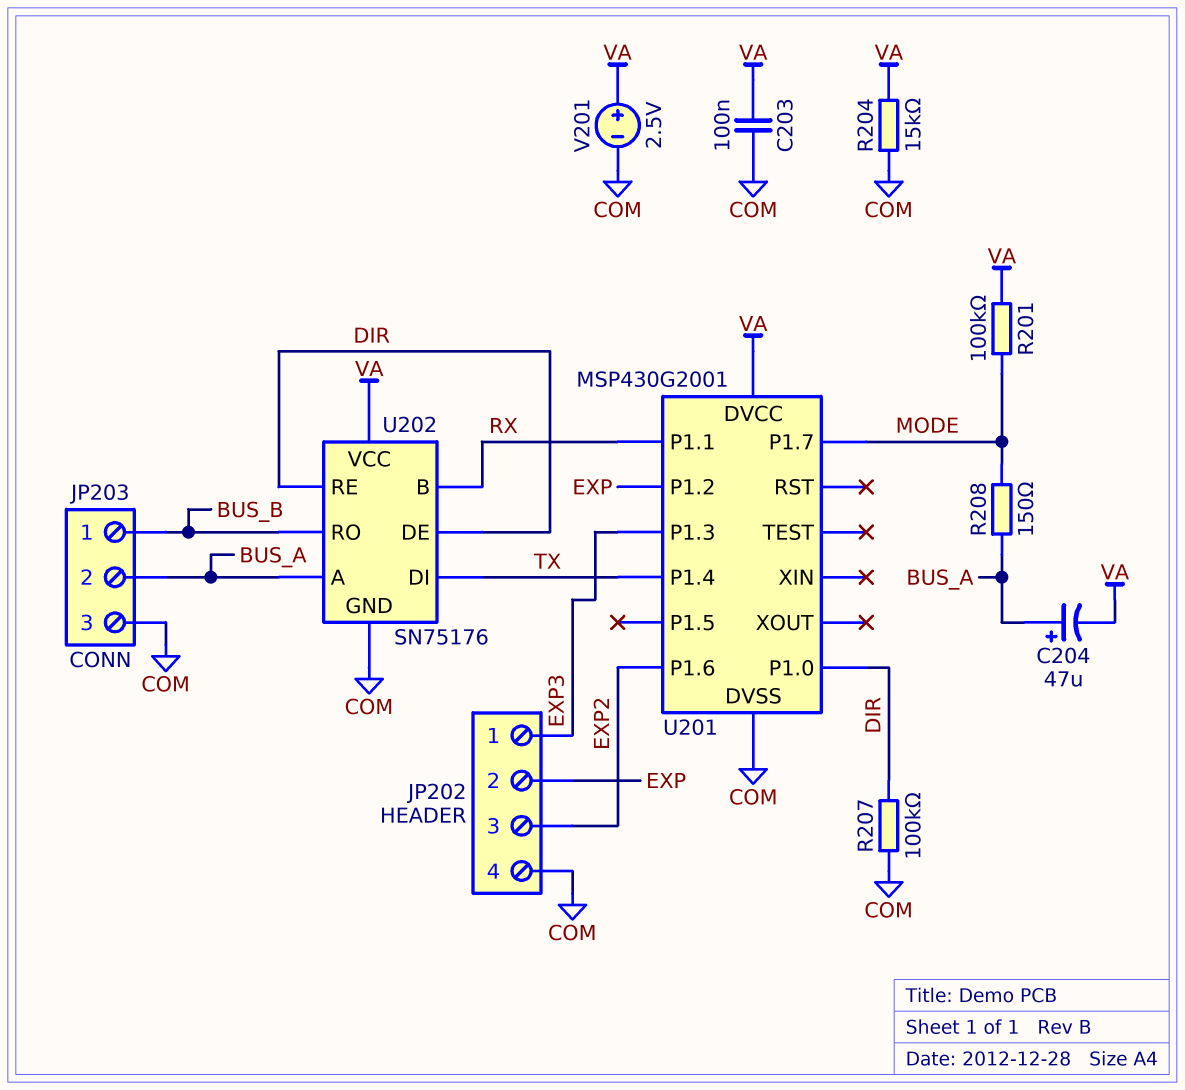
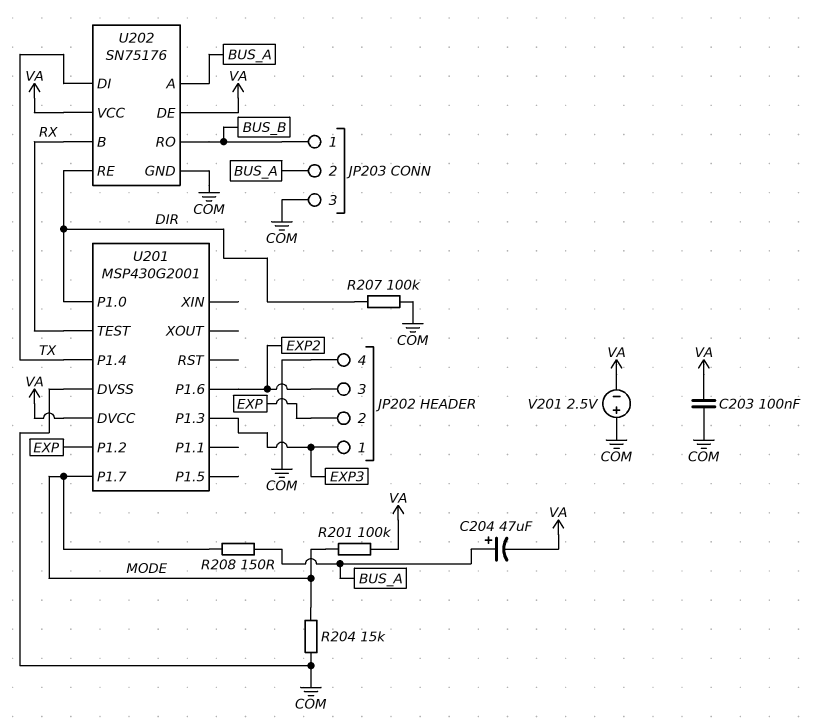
R204: 15k (COM, VA) -> 15k (COM, MODE)
U201 pin P1.1: RX -> none
U201 pin TEST: none -> RX
U202 pin DE: DIR -> VA
V201: 2.5V (plus VA, minus COM) -> 2.5V (plus COM, minus VA)

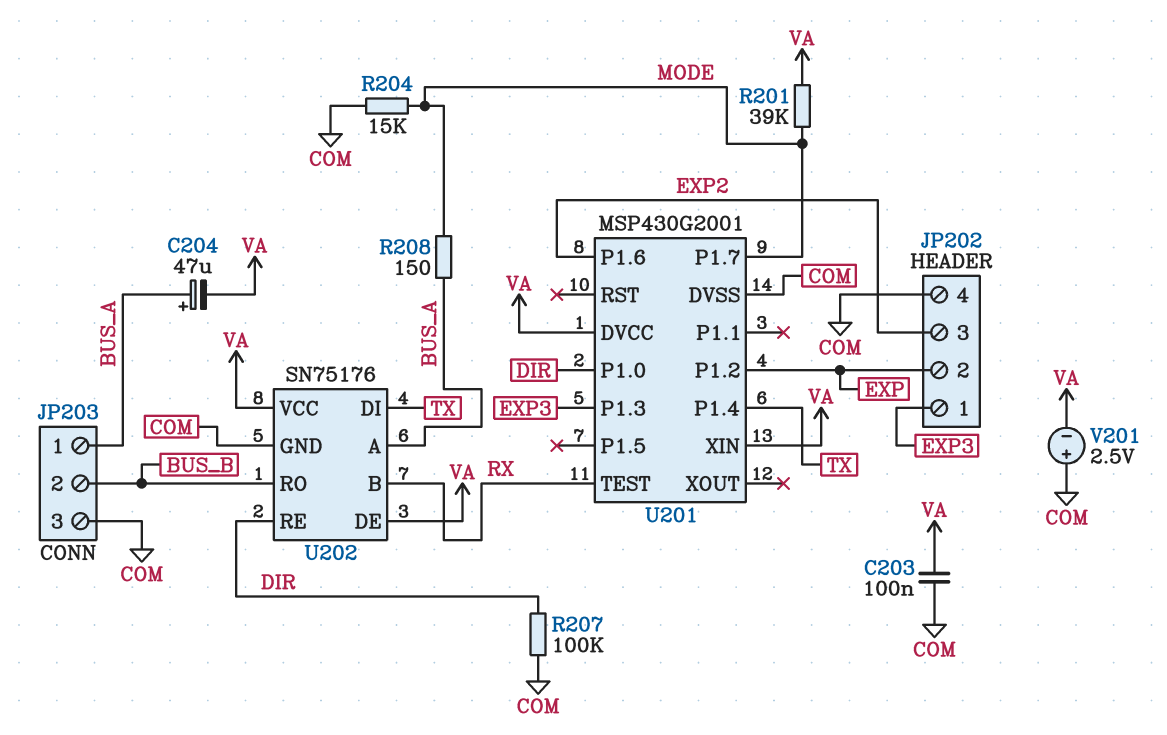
JP203 pin 1: BUS_B -> BUS_A
JP203 pin 2: BUS_A -> BUS_B
R201: 100k (MODE, VA) -> 39k (MODE, VA)
U201 pin XIN: none -> VA

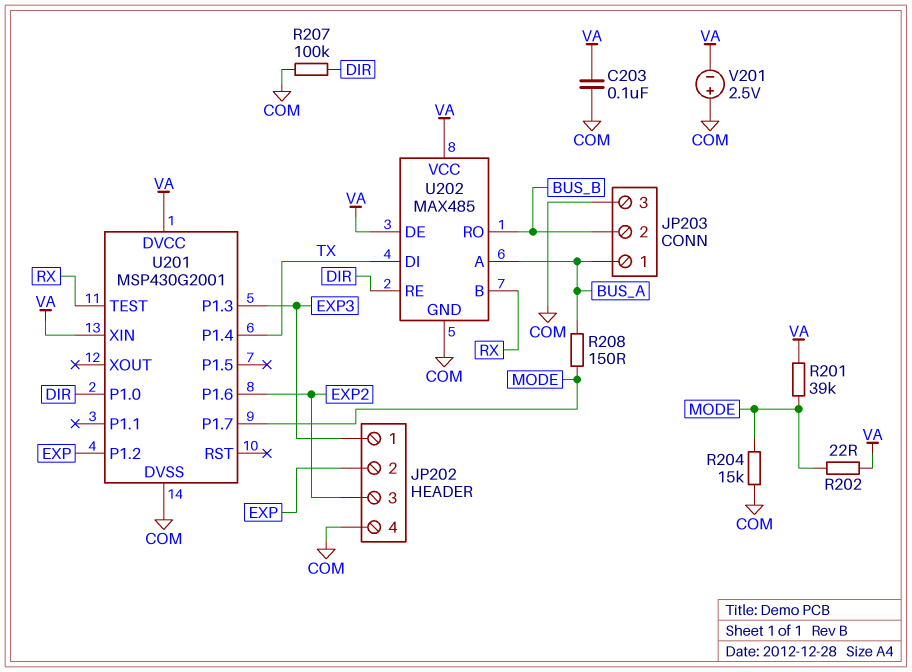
C204: 47uF (plus BUS_A, minus VA) -> none
R202: none -> 22 (MODE, VA)
U202: SN75176 -> MAX485

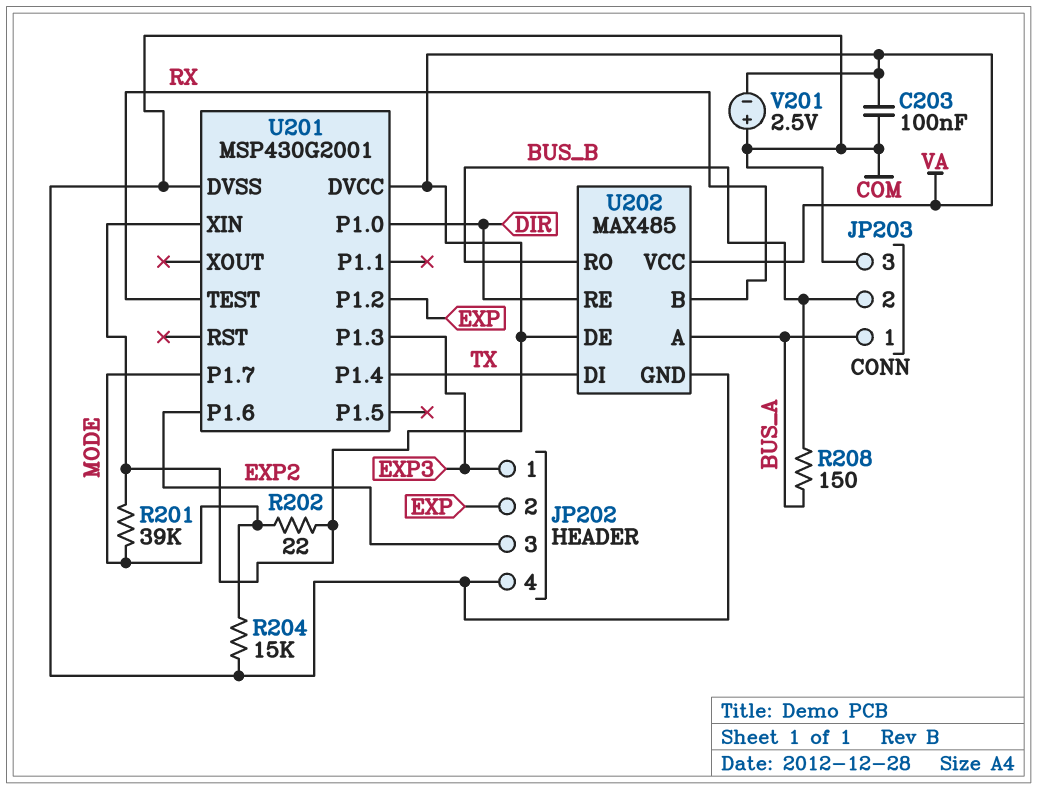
R207: 100k (COM, DIR) -> none
R208: 150 (BUS_A, MODE) -> 150 (BUS_A, BUS_B)

